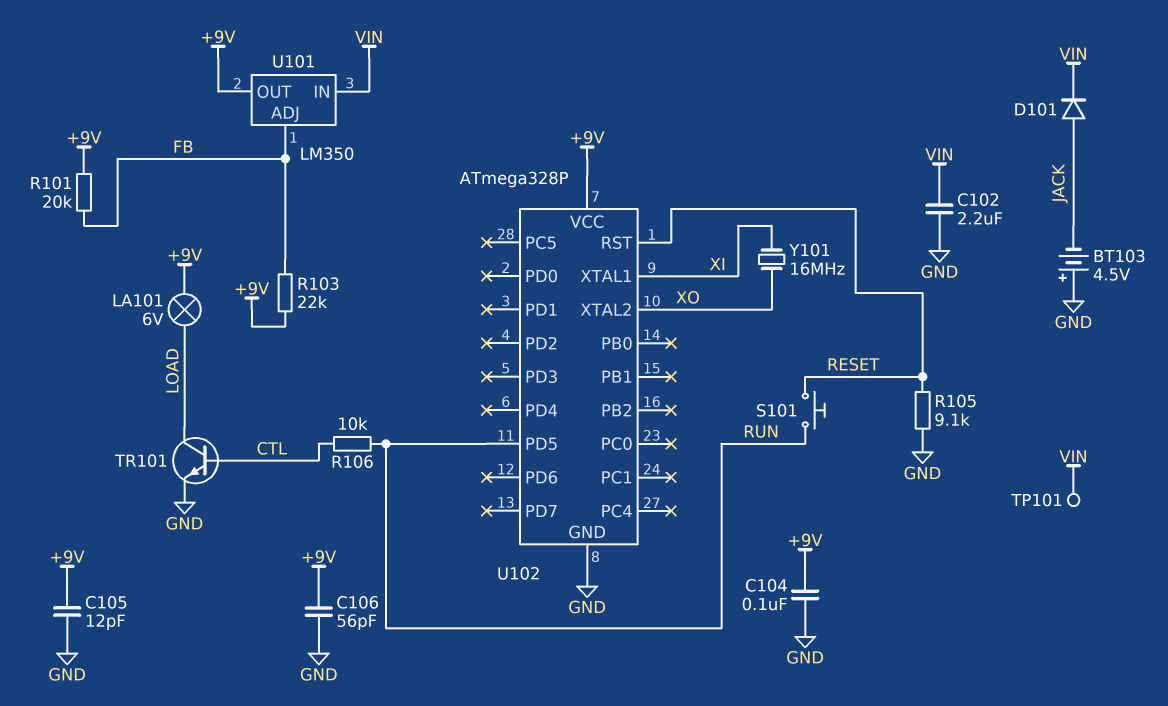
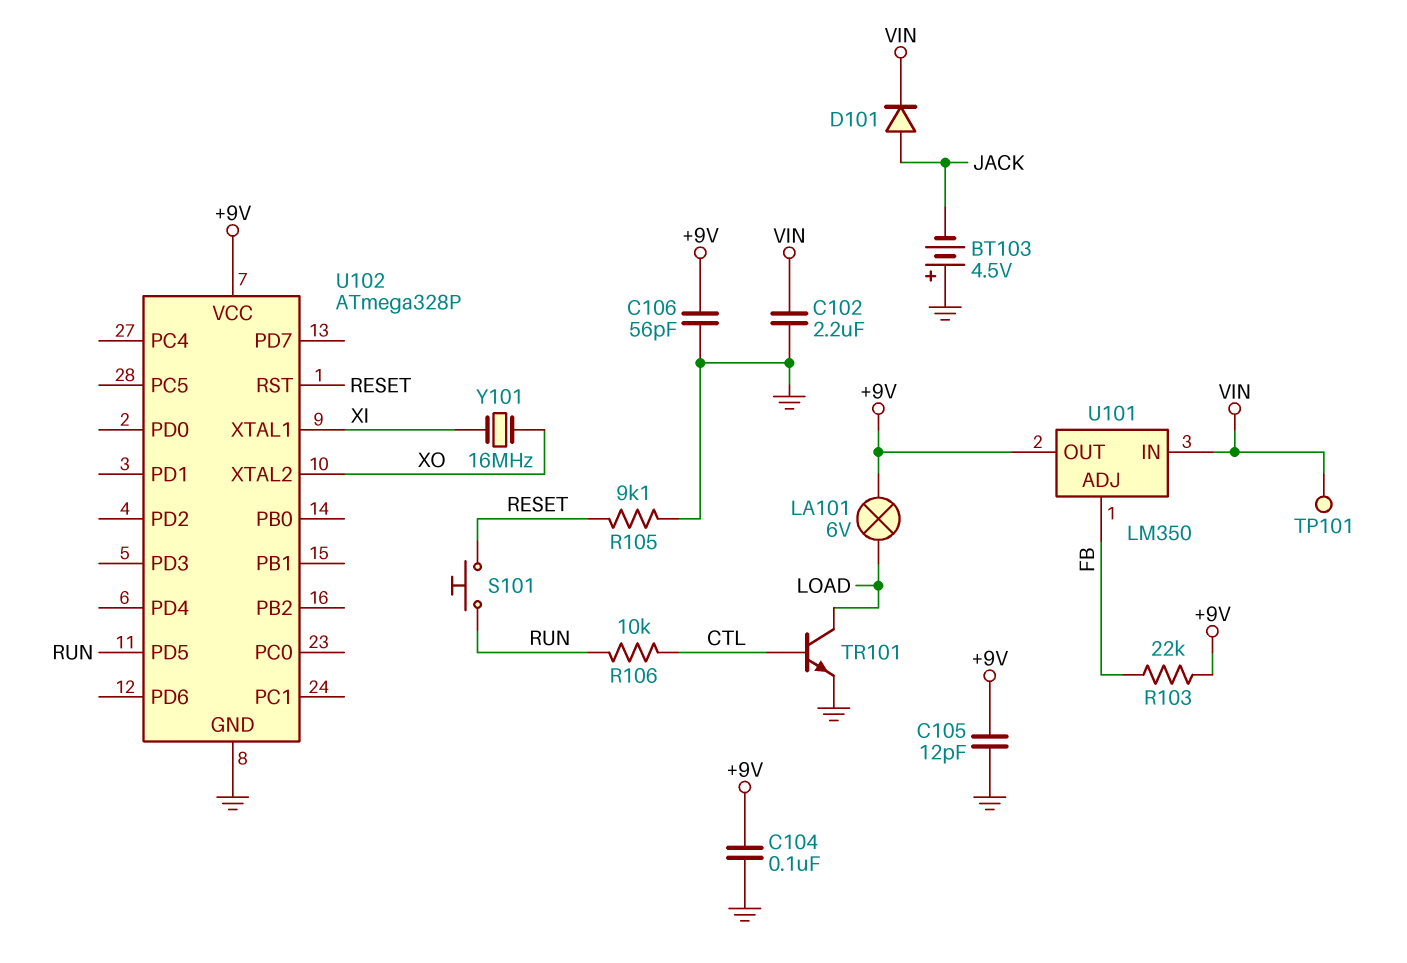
R101: 20k (+9V, FB) -> none

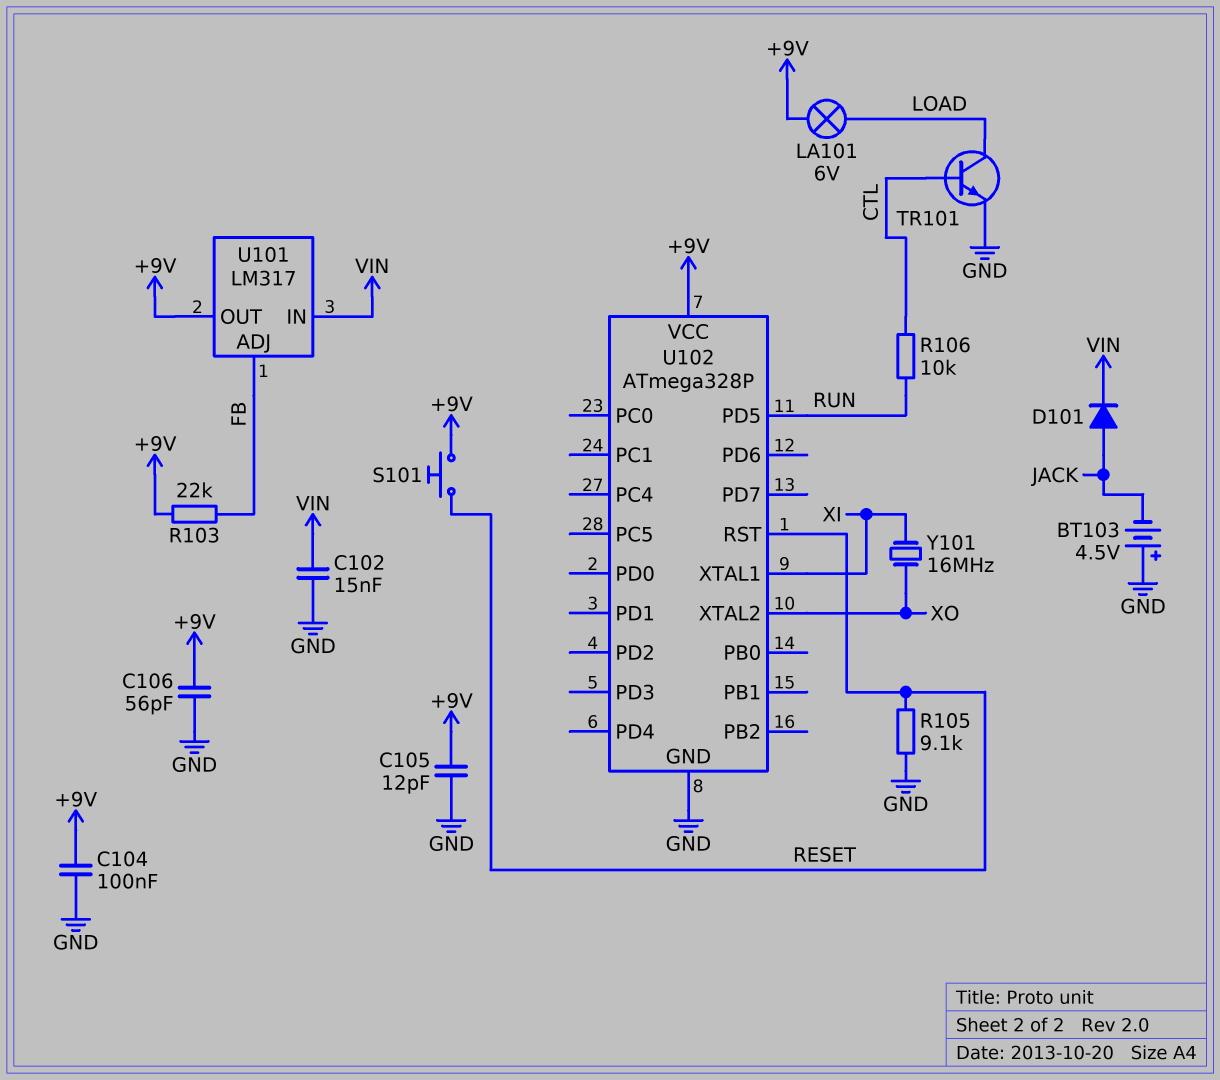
C102: 2.2uF (GND, VIN) -> 15nF (GND, VIN)
S101: button (RESET, RUN) -> button (+9V, RESET)
TP101: test point (VIN) -> none
U101: LM350 -> LM317

